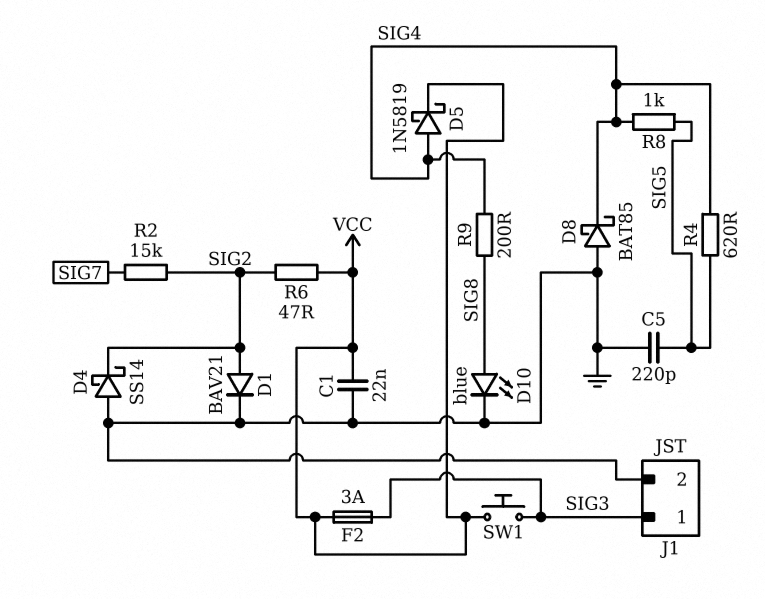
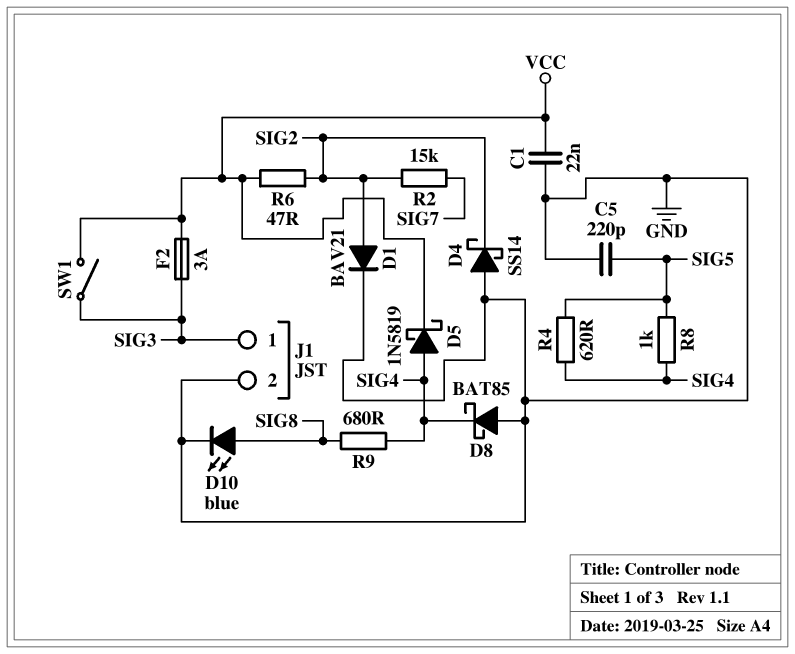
R9: 200 (SIG4, SIG8) -> 680 (SIG4, SIG8)
SW1: button (SIG3, VCC) -> switch (SIG3, VCC)

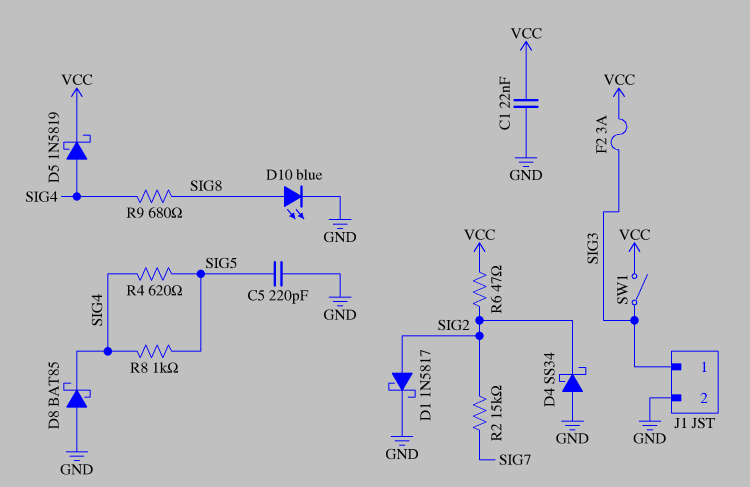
D1: diode BAV21 (A SIG2, K GND) -> schottky 1N5817 (A SIG2, K GND)
D4: schottky SS14 (A GND, K SIG2) -> schottky SS34 (A GND, K SIG2)

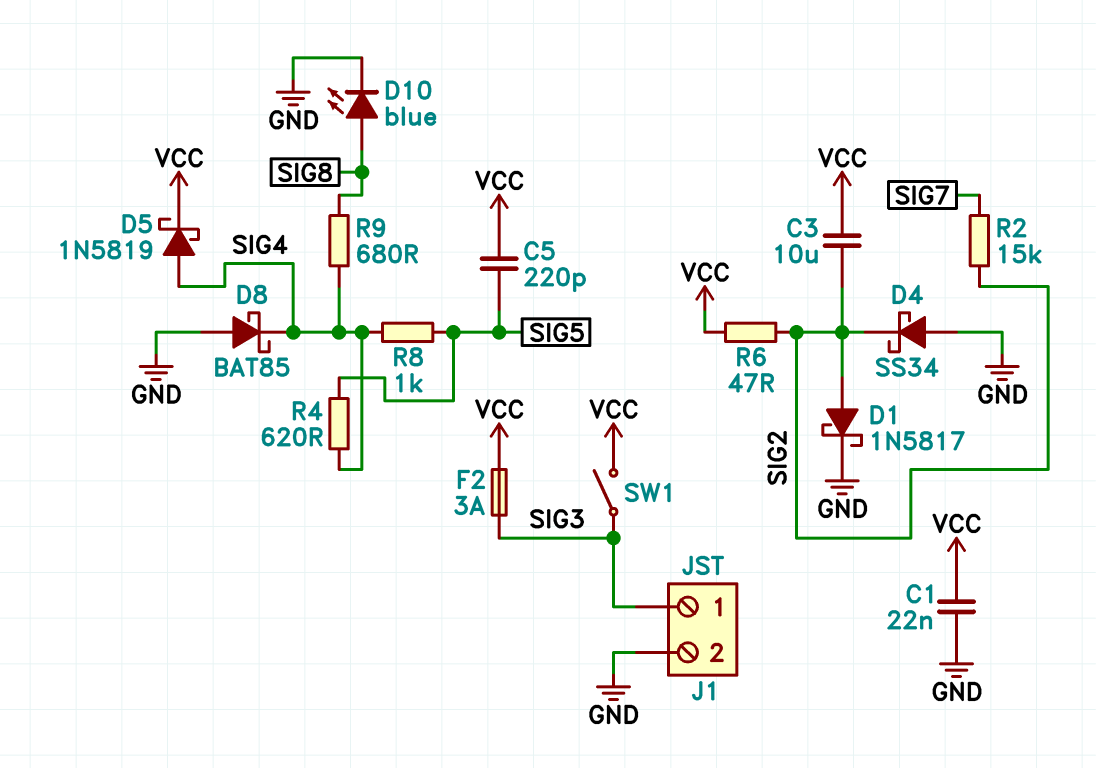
C3: none -> 10uF (SIG2, VCC)
C5: 220pF (GND, SIG5) -> 220pF (SIG5, VCC)

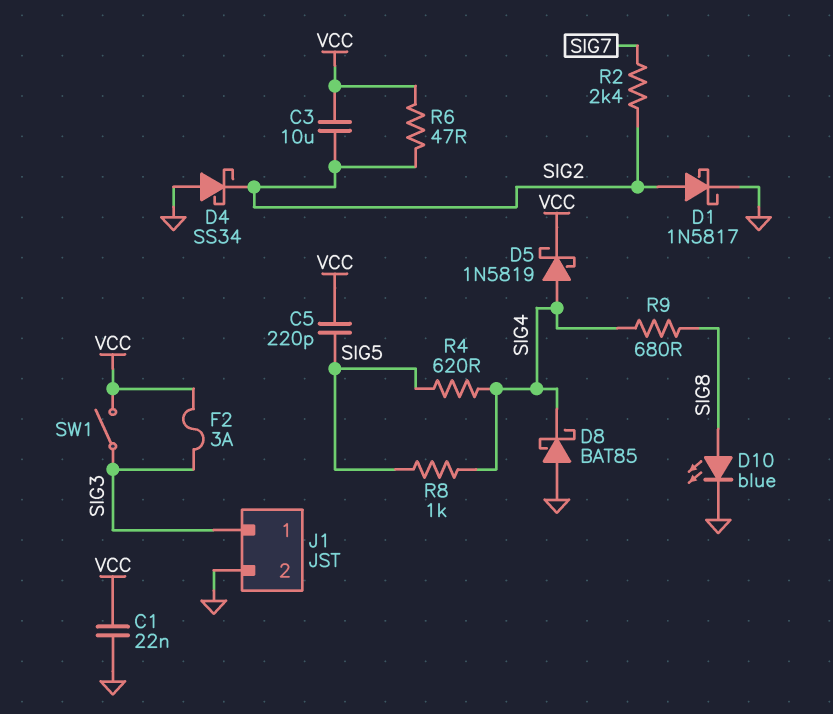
R2: 15k (SIG2, SIG7) -> 2.4k (SIG2, SIG7)

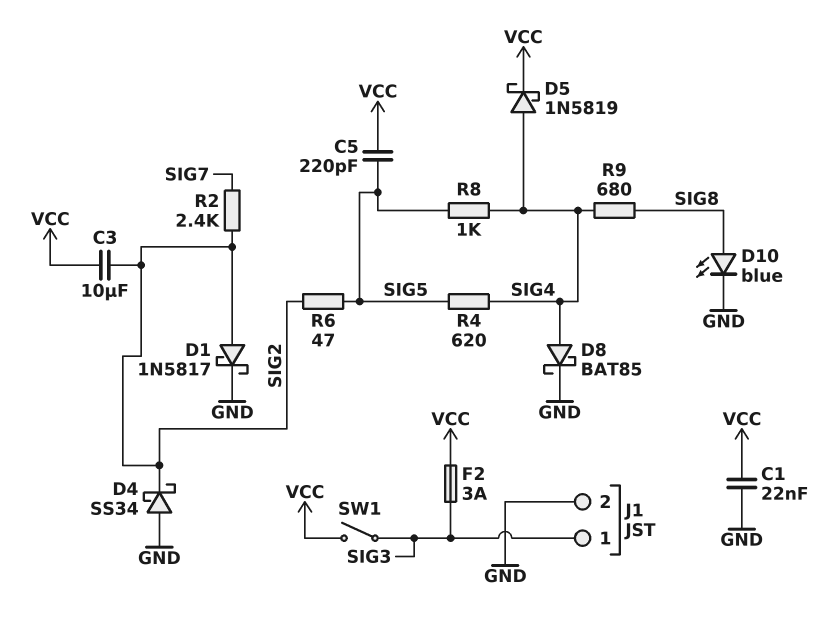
D8: schottky BAT85 (A GND, K SIG4) -> schottky BAT85 (A SIG4, K GND)
R6: 47 (SIG2, VCC) -> 47 (SIG2, SIG5)

